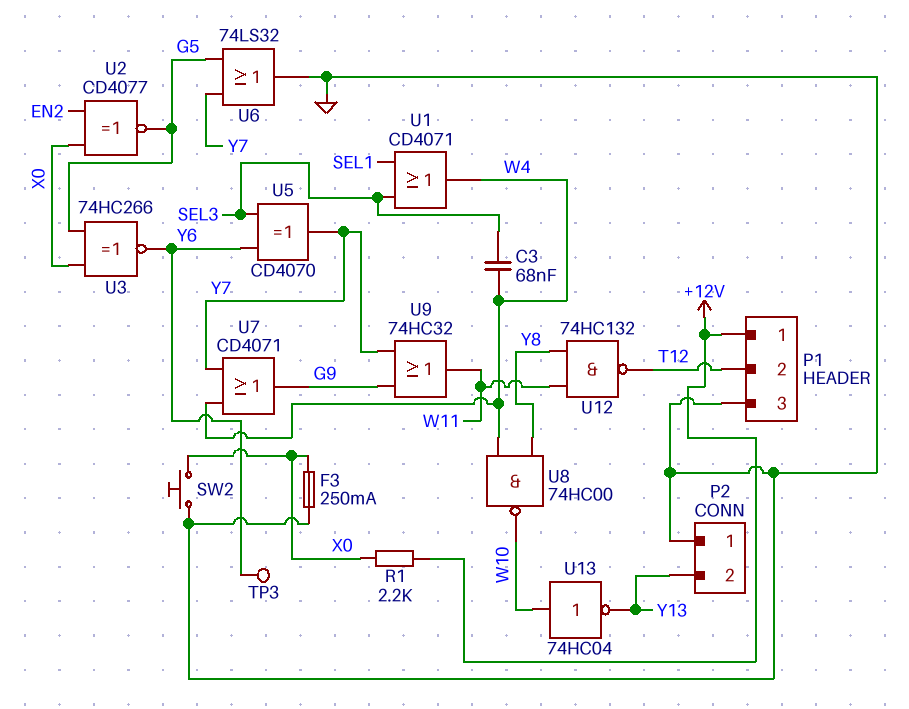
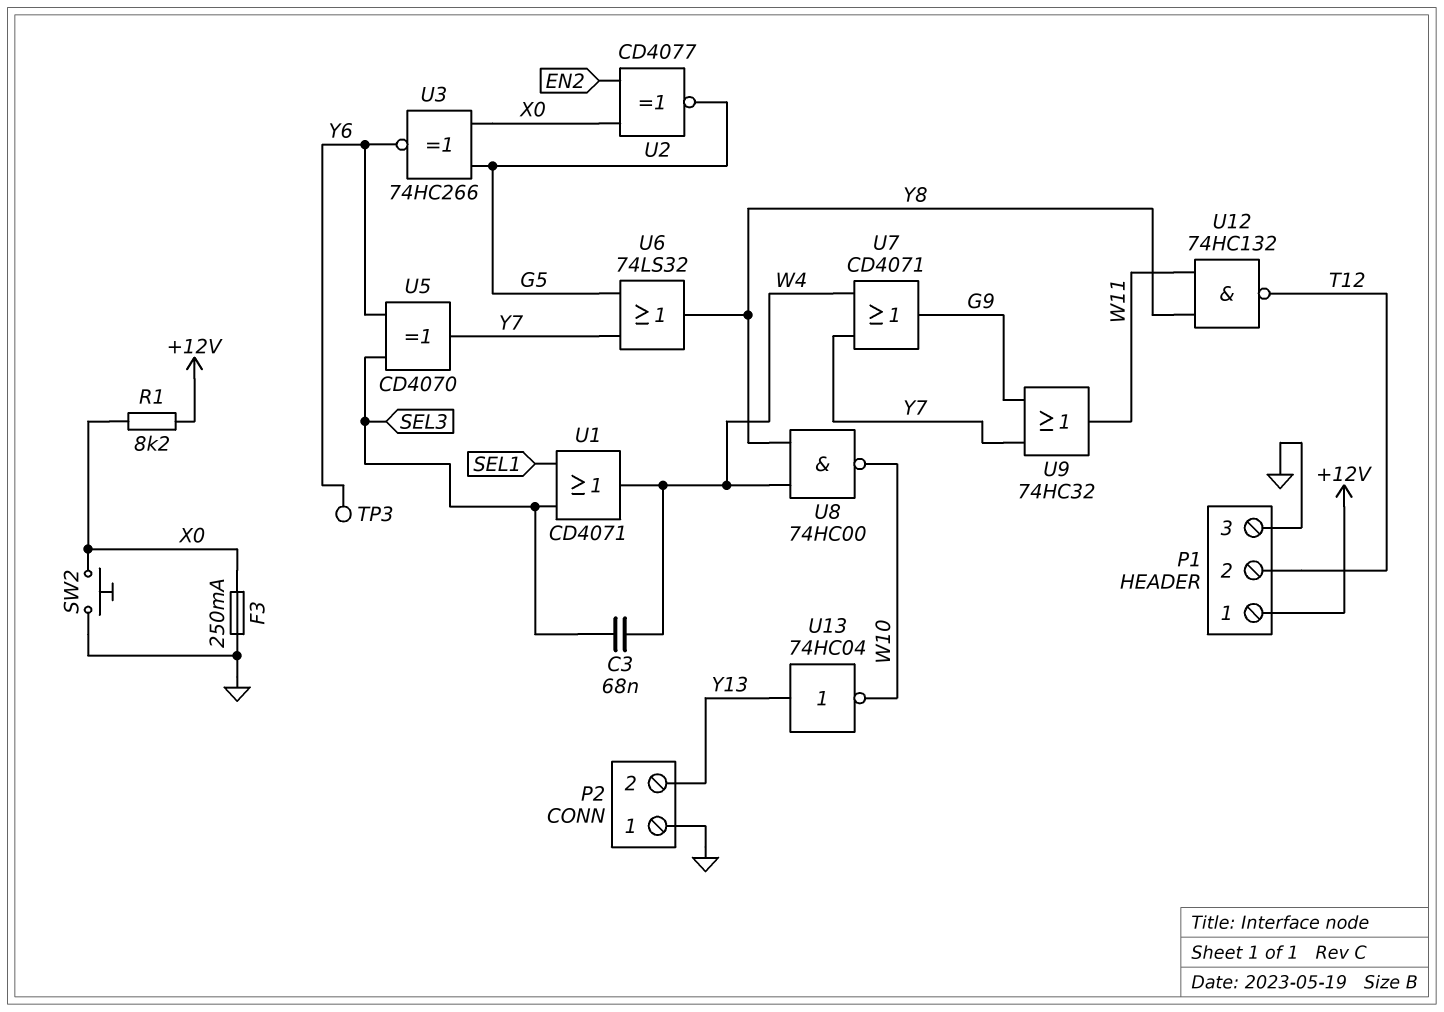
R1: 2.2k (+12V, X0) -> 8.2k (+12V, X0)
U6: OR 74LS32 (in G5, in Y7, out GND) -> OR 74LS32 (in G5, in Y7, out Y8)
U13: NOT 74HC04 (in W10, out Y13) -> NOT 74HC04 (in Y13, out W10)

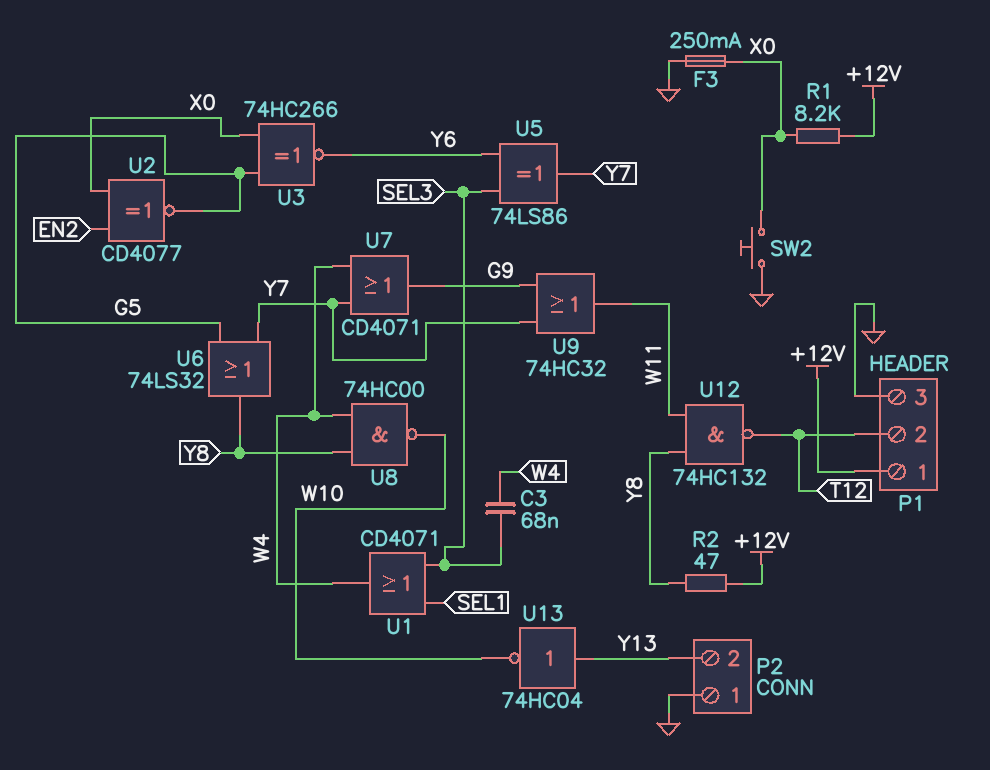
R2: none -> 47 (+12V, Y8)
TP3: test point (Y6) -> none
U5: XOR CD4070 (in SEL3, in Y6, out Y7) -> XOR 74LS86 (in SEL3, in Y6, out Y7)

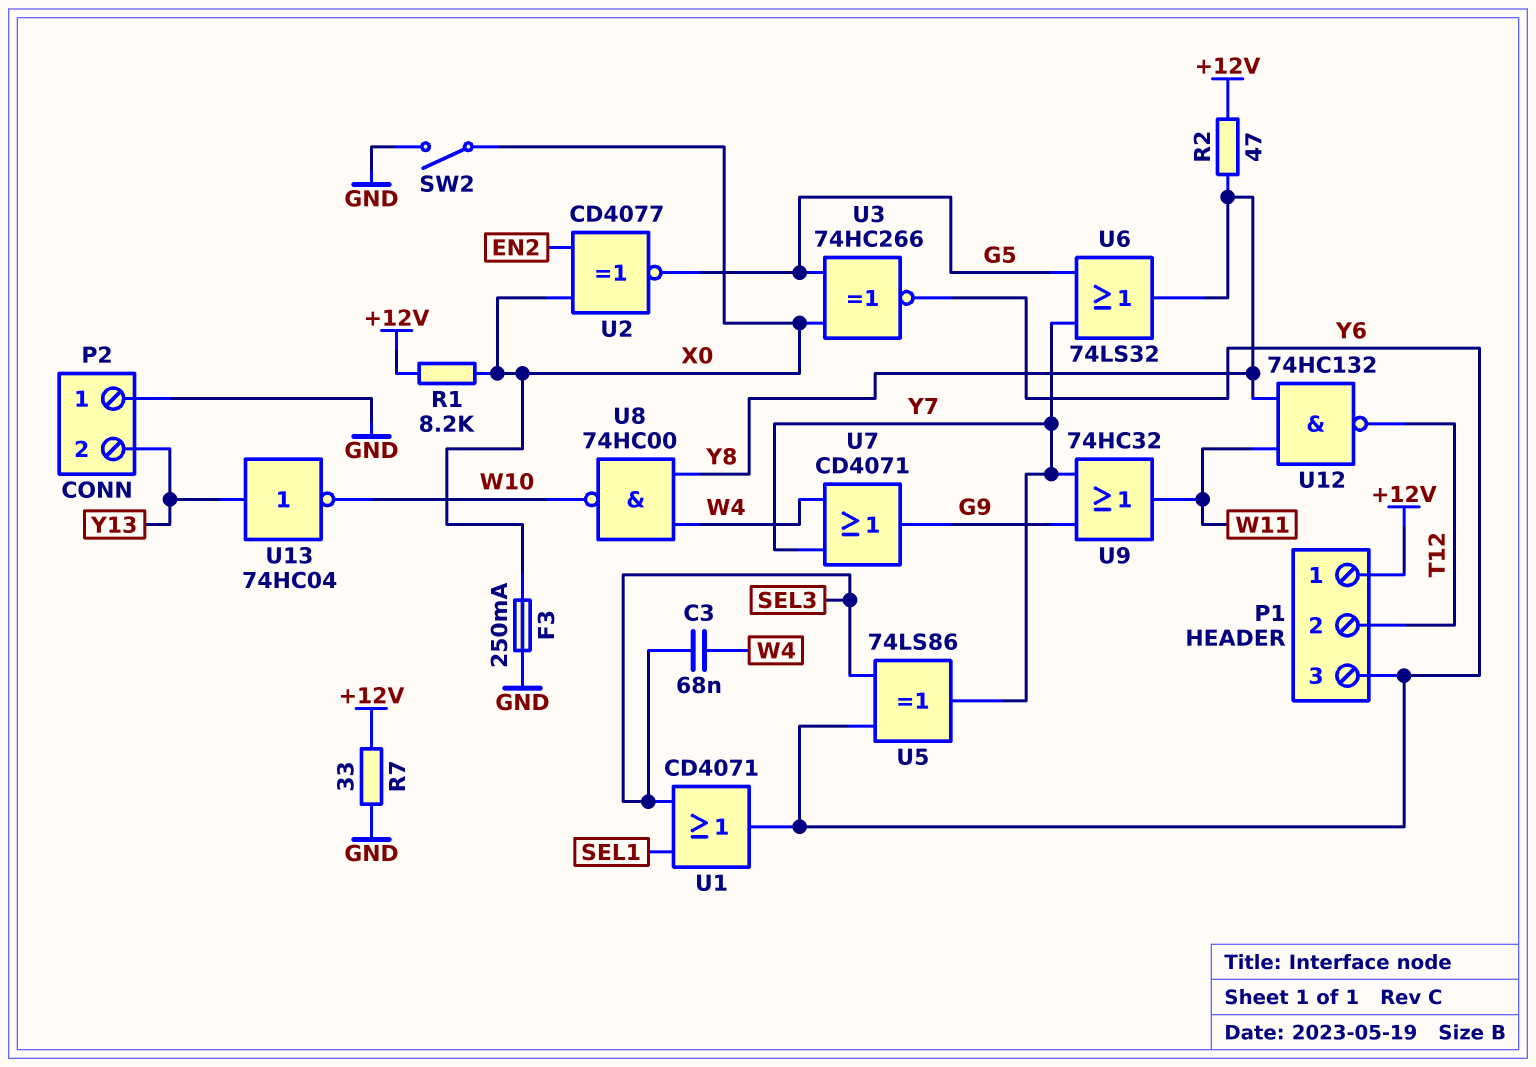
P1 pin 3: GND -> Y6
R7: none -> 33 (+12V, GND)
SW2: button (GND, X0) -> switch (GND, X0)
U1: OR CD4071 (in SEL1, in SEL3, out W4) -> OR CD4071 (in SEL1, in SEL3, out Y6)

